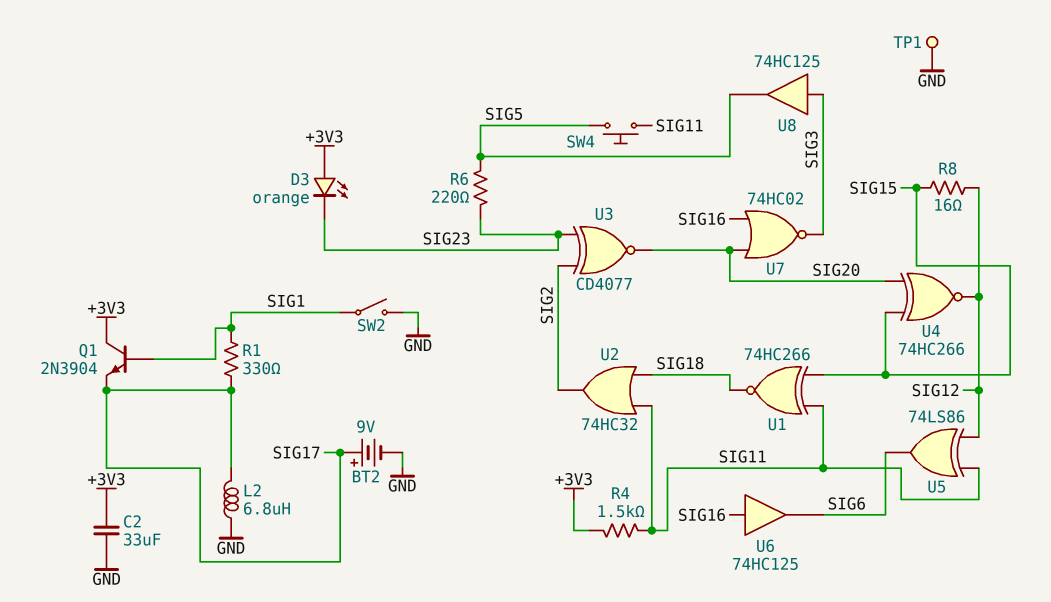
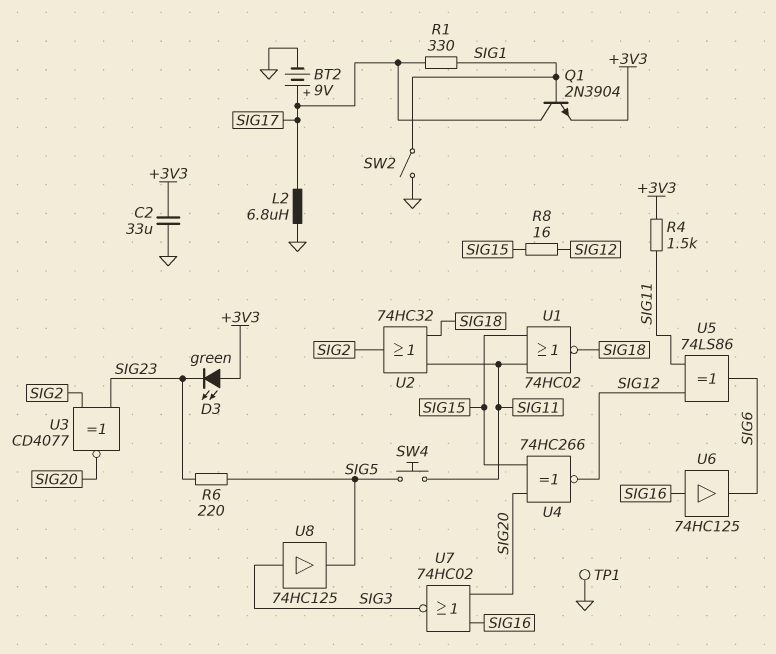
D3: LED orange (A +3V3, K SIG23) -> LED green (A +3V3, K SIG23)
Q1: NPN 2N3904 (B SIG1, C +3V3, E SIG17) -> NPN 2N3904 (B SIG1, C SIG17, E +3V3)
U1: XNOR 74HC266 (in SIG11, in SIG15, out SIG18) -> NOR 74HC02 (in SIG11, in SIG15, out SIG18)

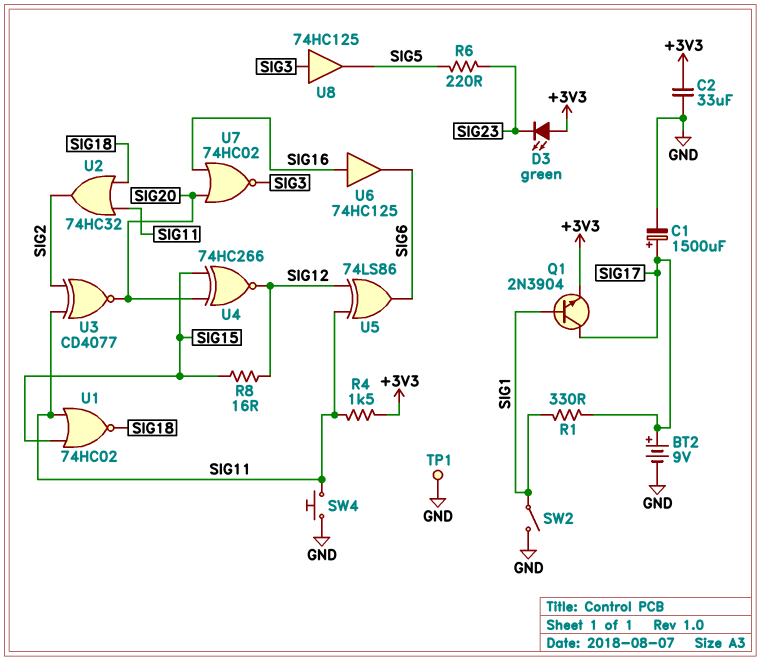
C1: none -> 1500uF (plus SIG17, minus GND)
L2: 6.8uH (GND, SIG17) -> none
SW4: button (SIG5, SIG11) -> button (GND, SIG11)
U3: XNOR CD4077 (in SIG2, in SIG23, out SIG20) -> XNOR CD4077 (in SIG2, in SIG11, out SIG20)

